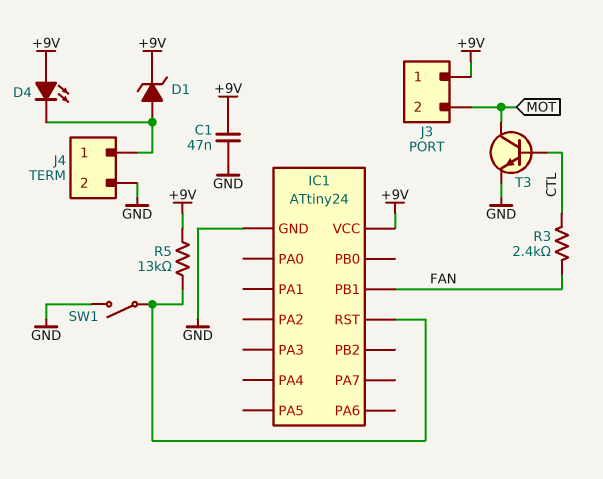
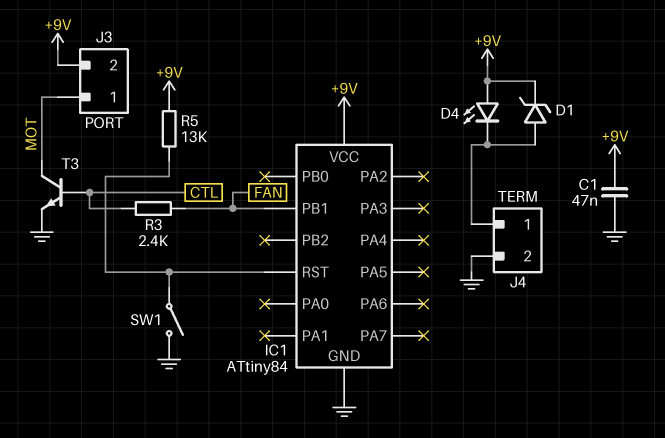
IC1: ATtiny24 -> ATtiny84
J3 pin 1: +9V -> MOT
J3 pin 2: MOT -> +9V

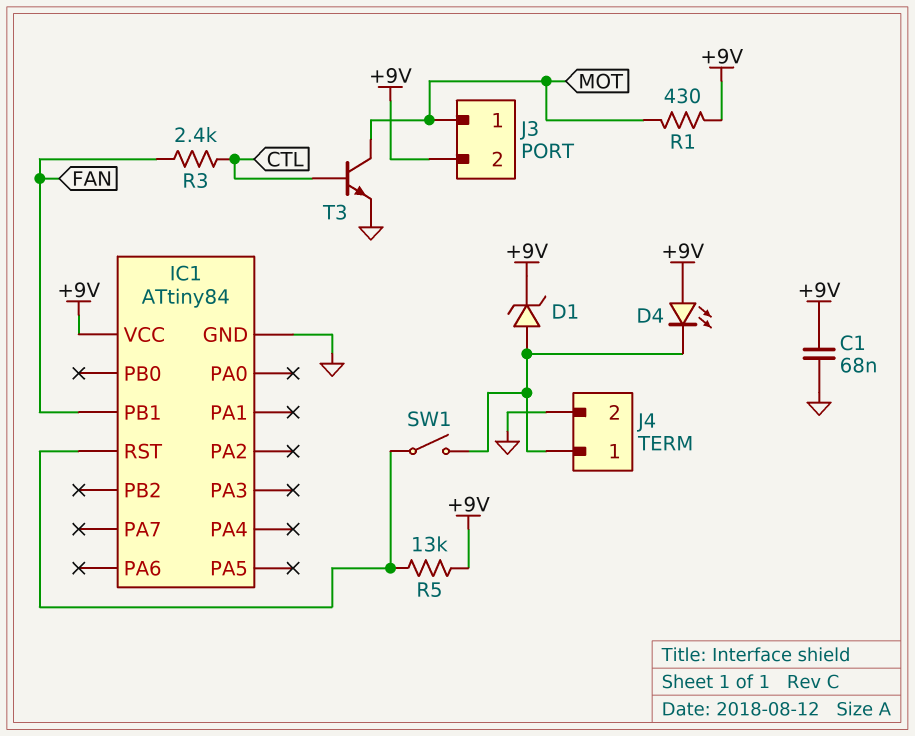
C1: 47nF (+9V, GND) -> 68nF (+9V, GND)
R1: none -> 430 (+9V, MOT)
SW1: switch (GND, IC1/RST) -> switch (IC1/RST, J4/1)

